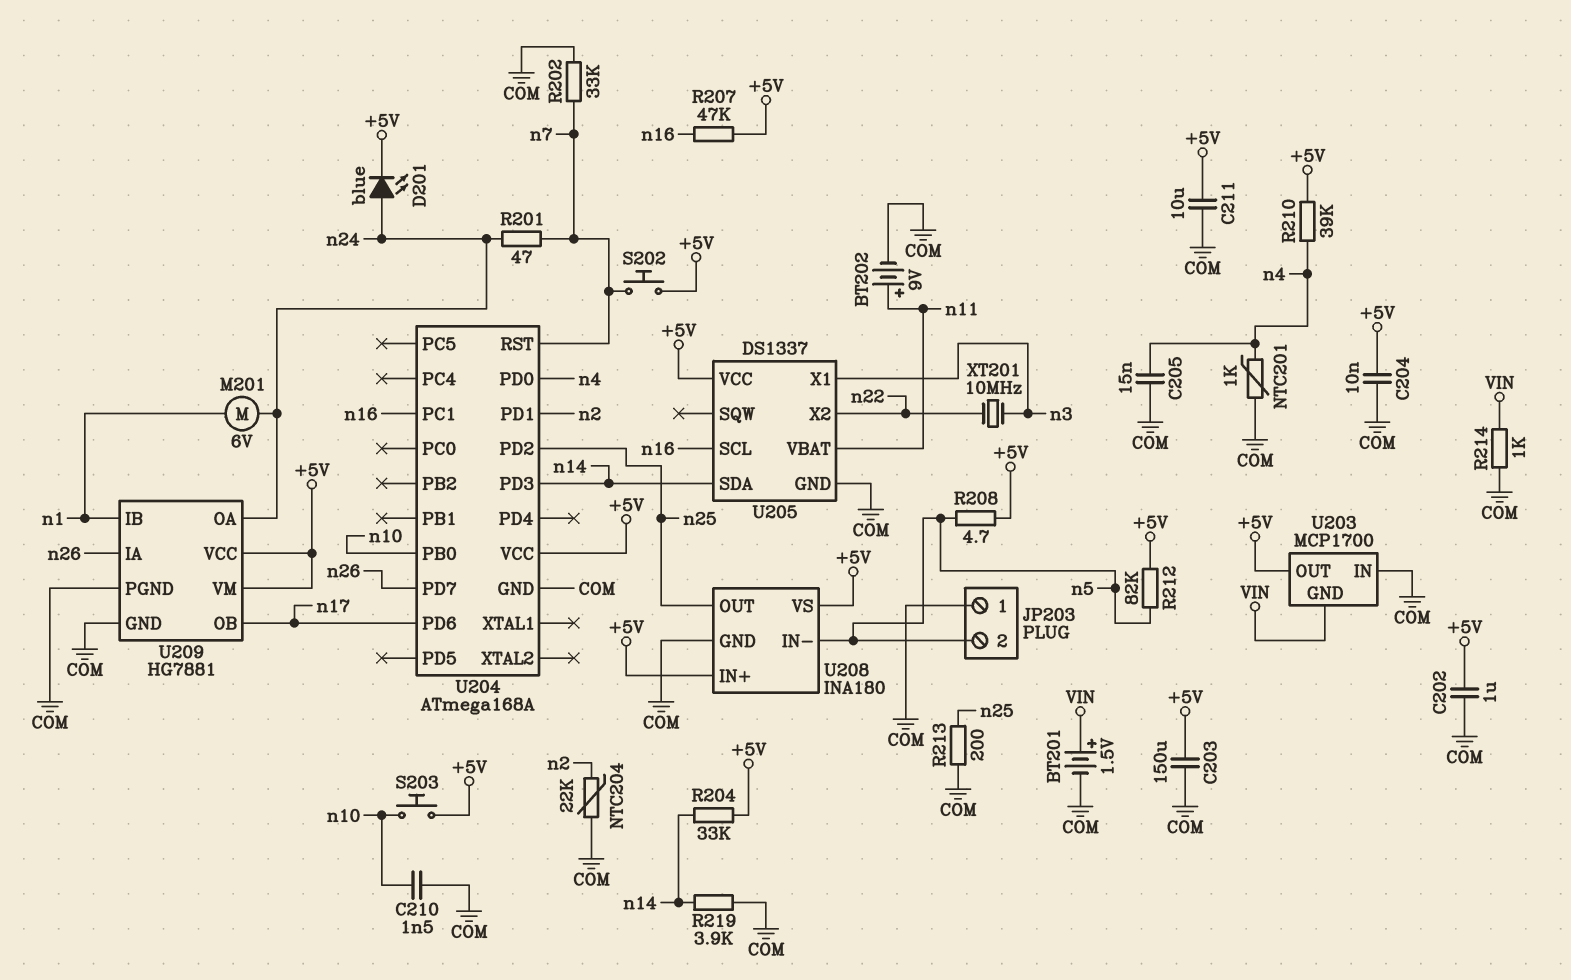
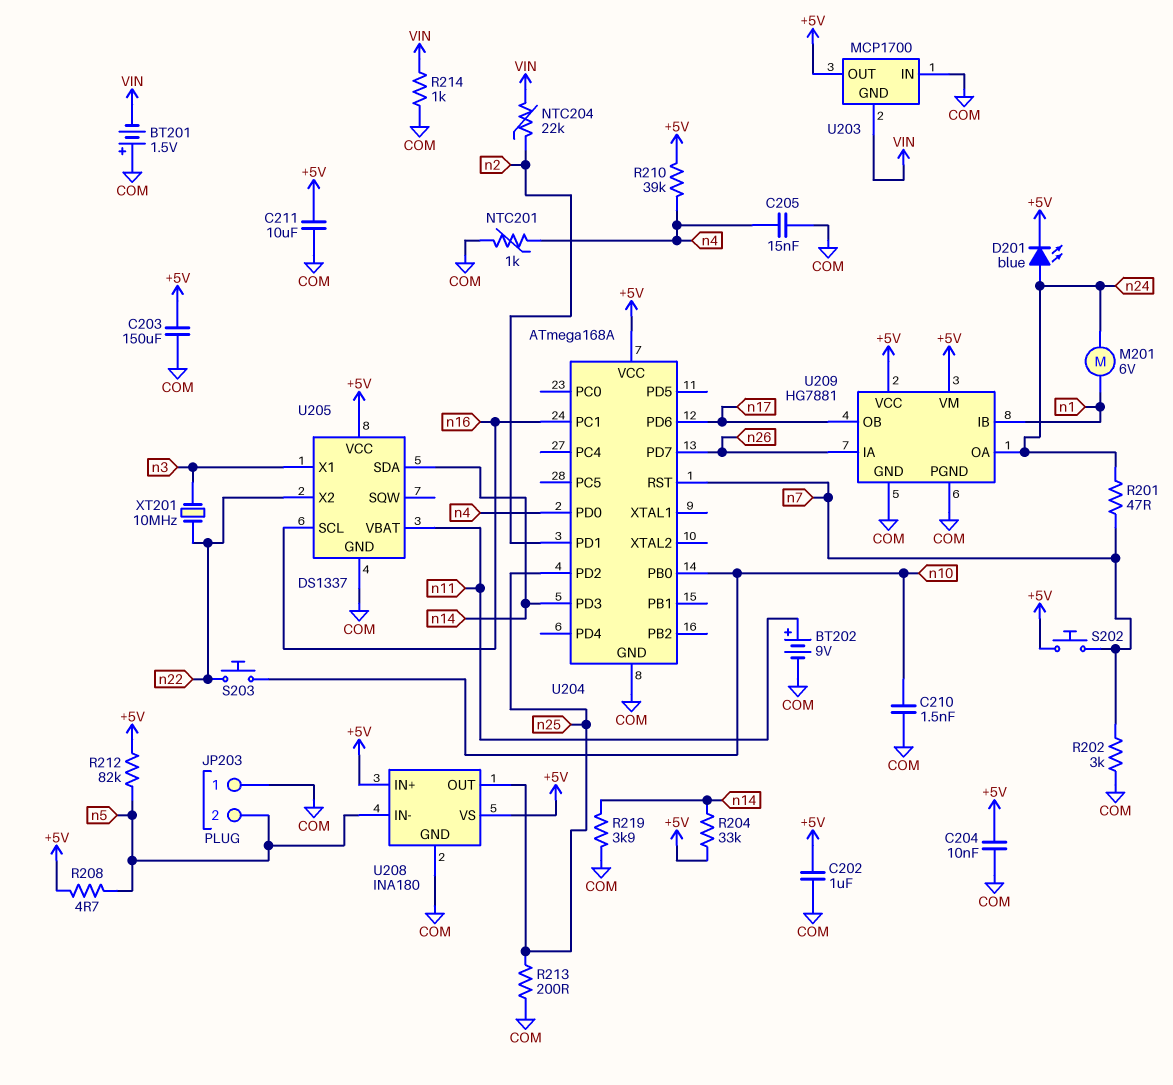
BT201: 1.5V (plus VIN, minus COM) -> 1.5V (plus COM, minus VIN)
NTC204: 22k (COM, n2) -> 22k (VIN, n2)
R202: 33k (COM, n7) -> 3k (COM, n7)
R207: 47k (+5V, n16) -> none
S203: button (+5V, n10) -> button (n10, n22)

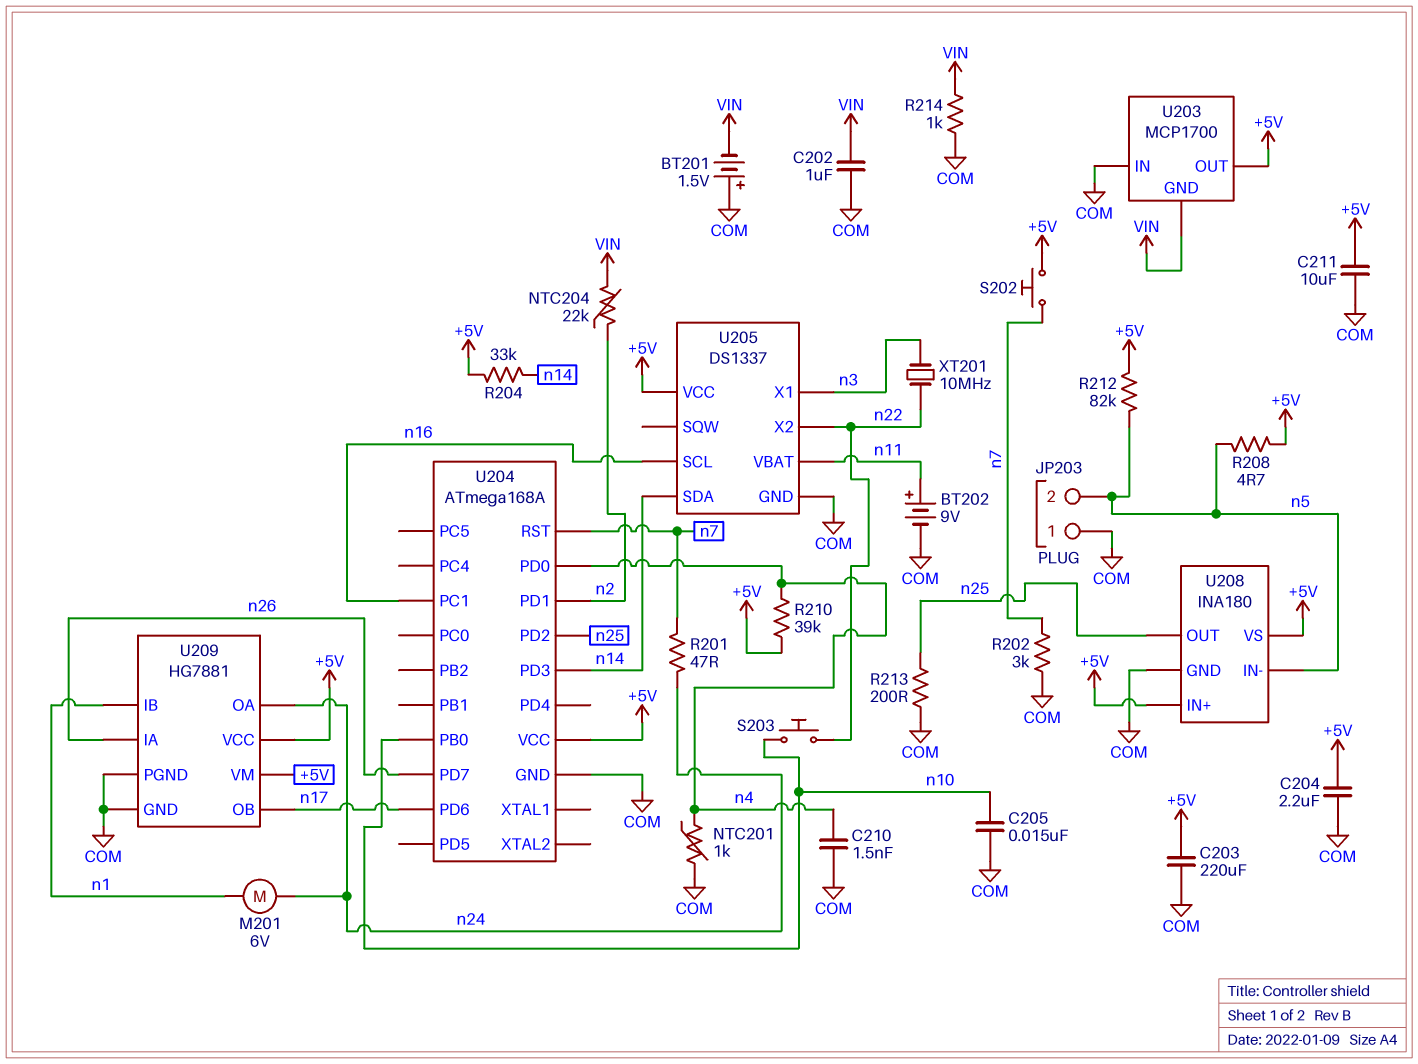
C202: 1uF (+5V, COM) -> 1uF (COM, VIN)
C203: 150uF (+5V, COM) -> 220uF (+5V, COM)
C204: 10nF (+5V, COM) -> 2.2uF (+5V, COM)
C205: 15nF (COM, n4) -> 15nF (COM, n10)
C210: 1.5nF (COM, n10) -> 1.5nF (COM, n4)
D201: LED blue (A n24, K +5V) -> none
R219: 3.9k (COM, n14) -> none

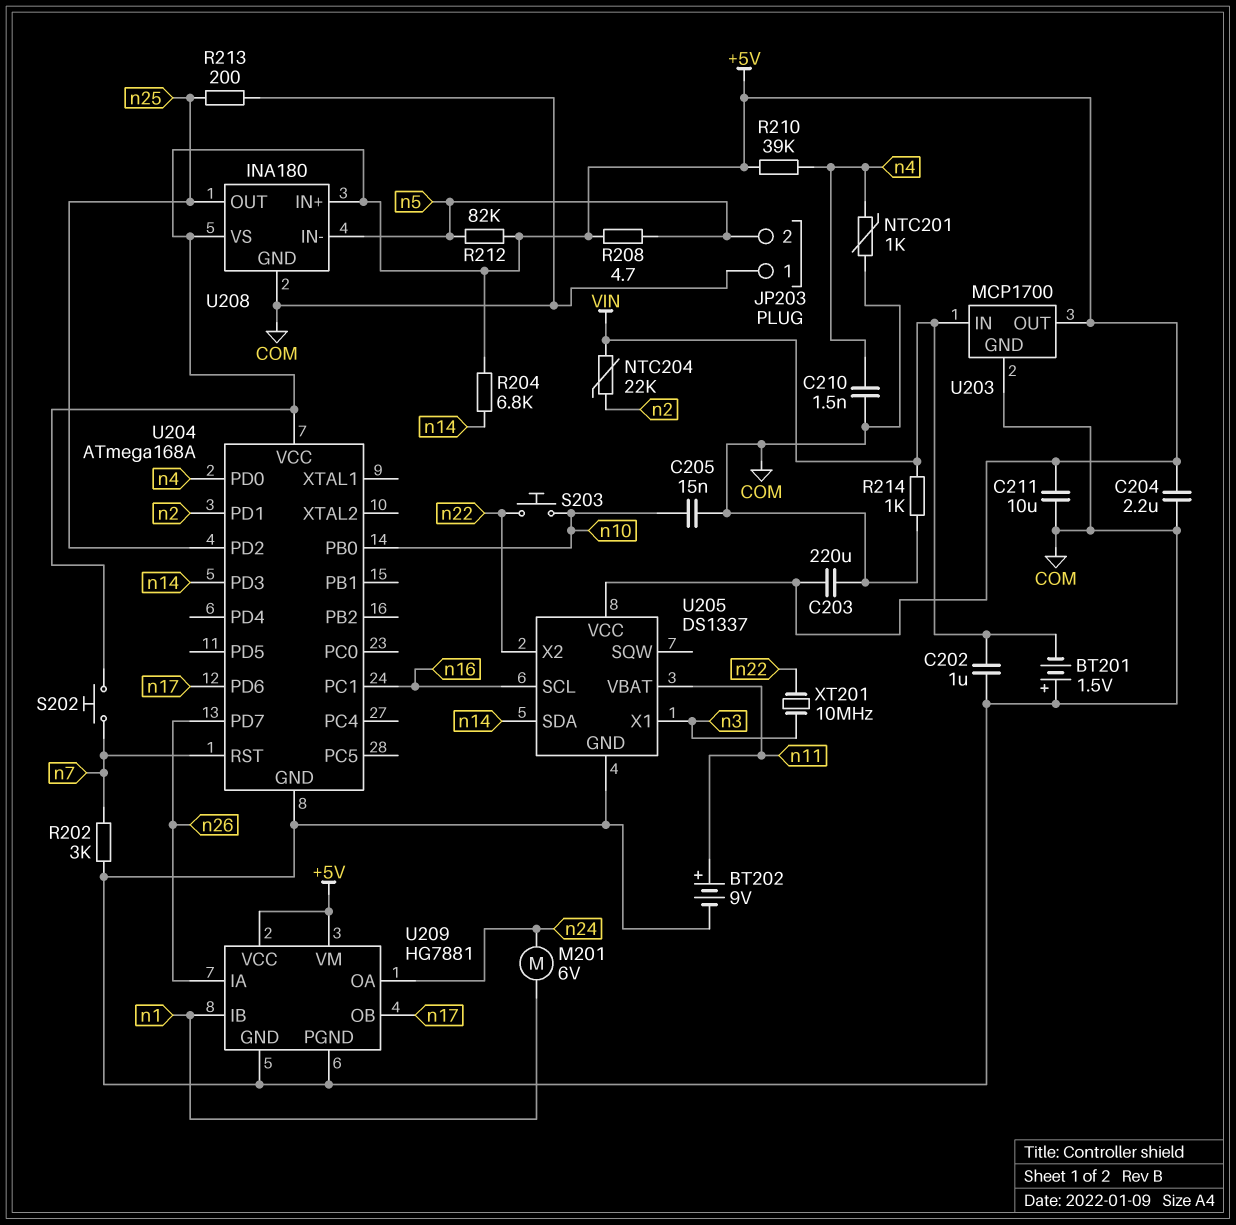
R201: 47 (n7, n24) -> none
R204: 33k (+5V, n14) -> 6.8k (+5V, n14)
U203 pin GND: VIN -> COM
U203 pin IN: COM -> VIN

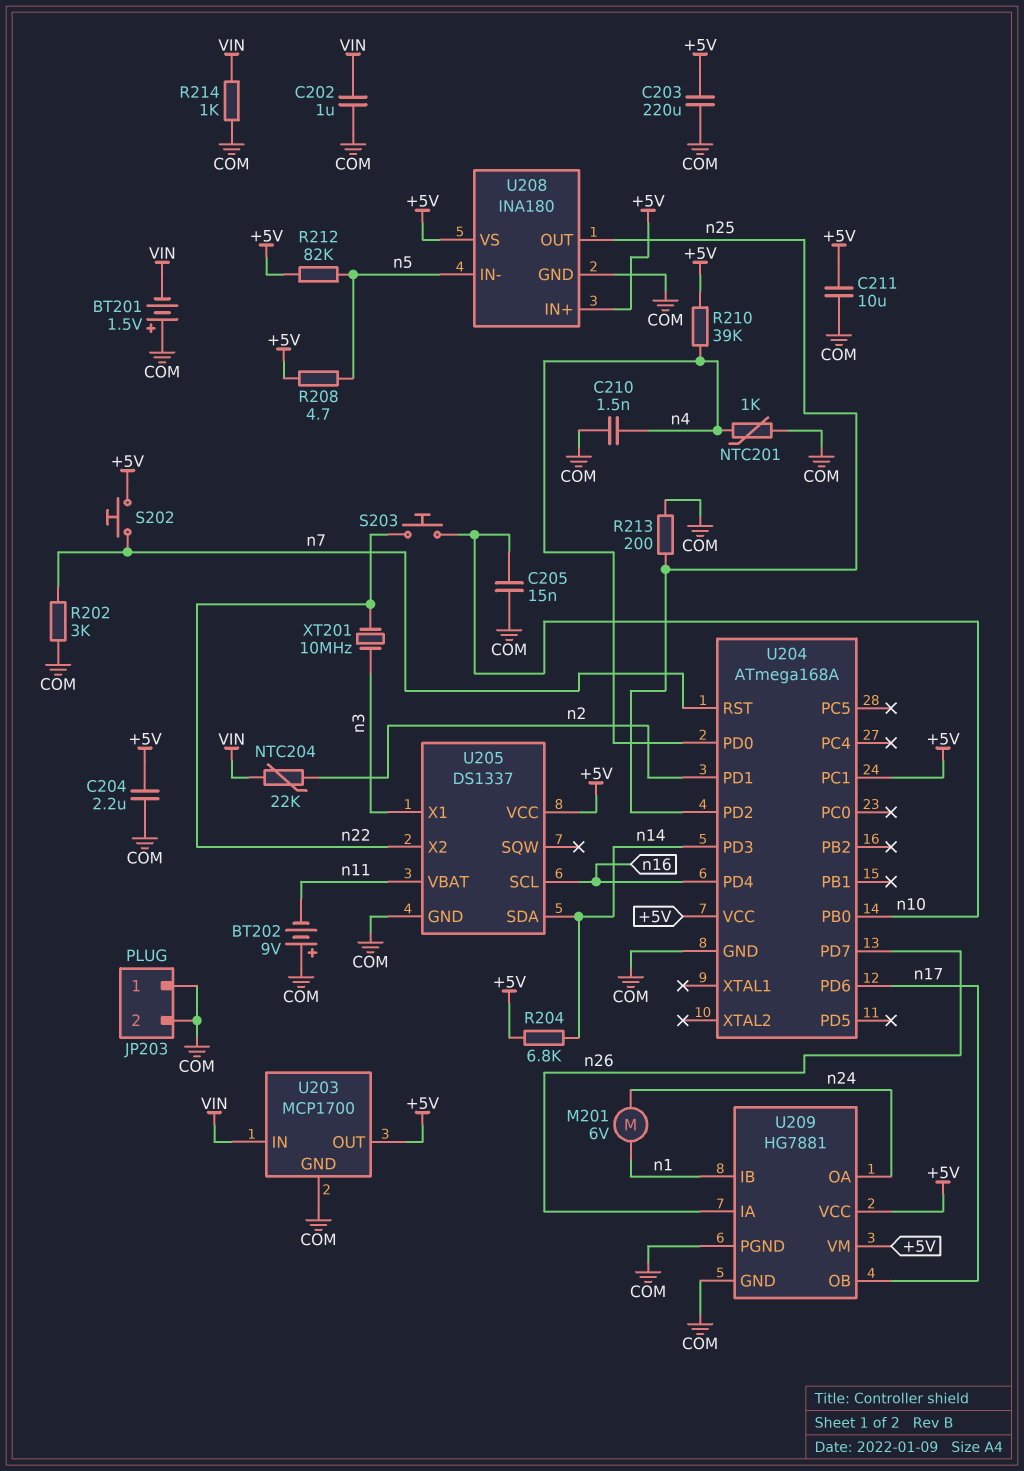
BT202: 9V (plus n11, minus COM) -> 9V (plus COM, minus n11)
JP203 pin 2: n5 -> COM
U204 pin PC1: n16 -> +5V
U204 pin PD4: none -> n16

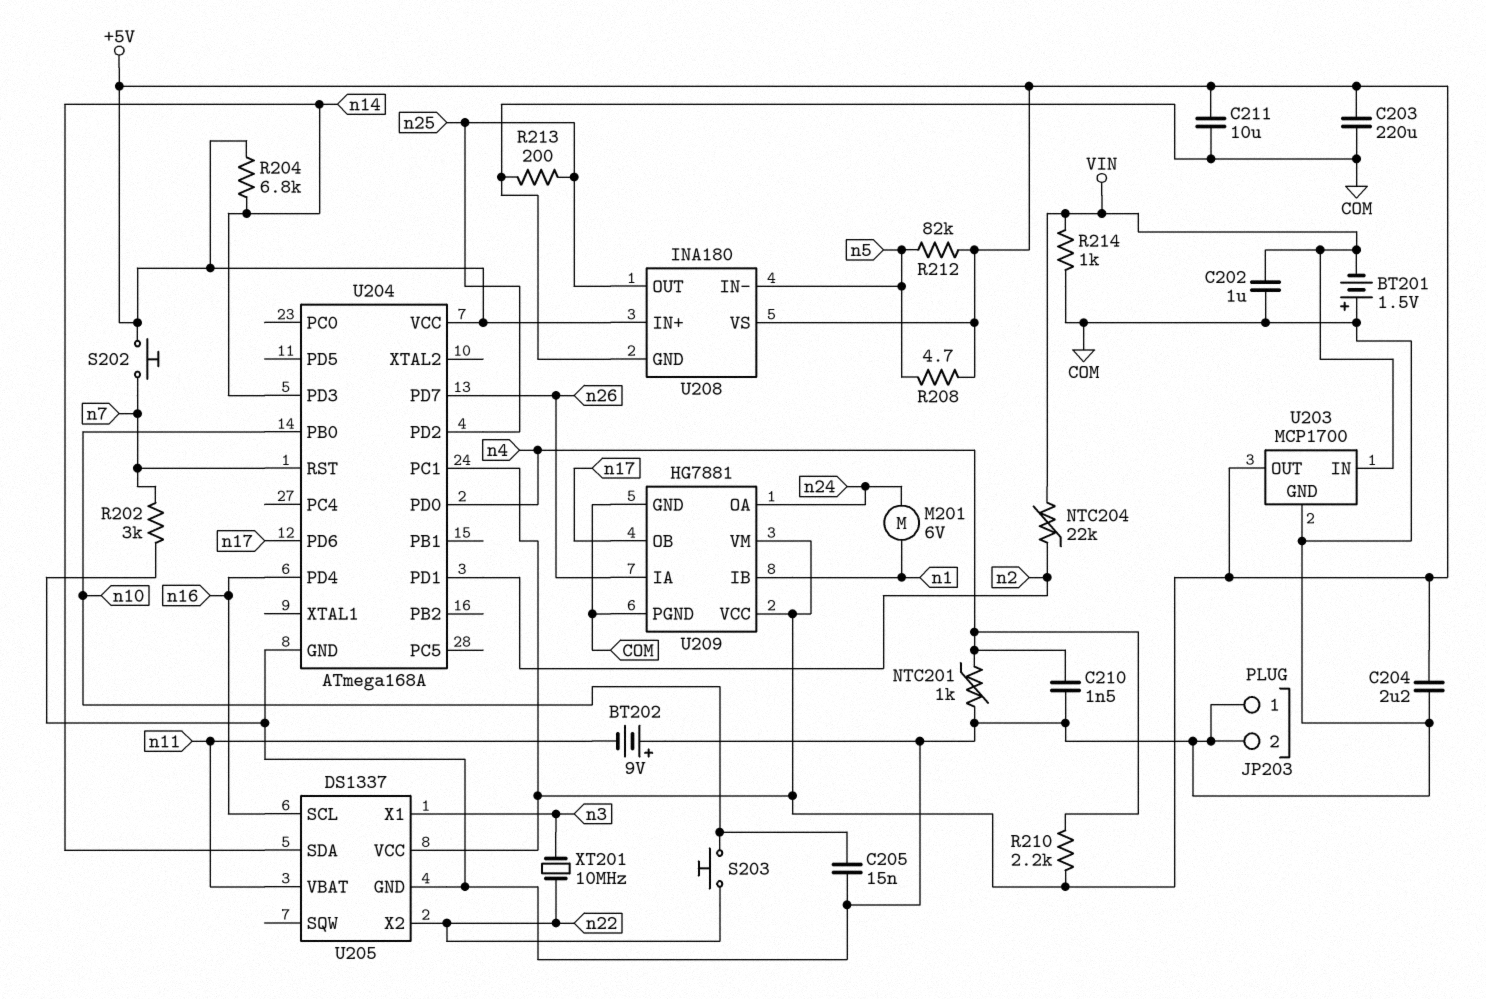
R210: 39k (+5V, n4) -> 2.2k (+5V, n4)

